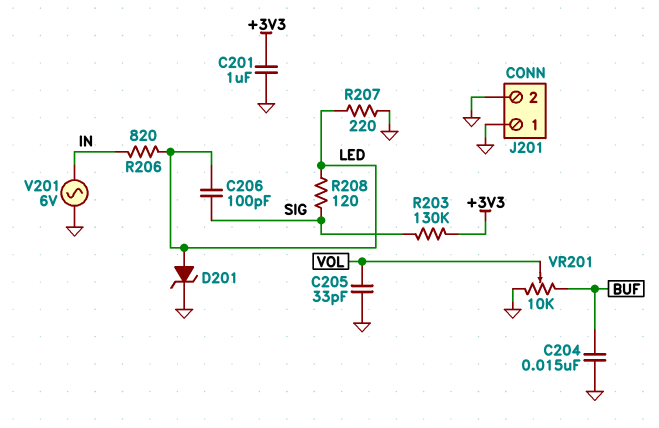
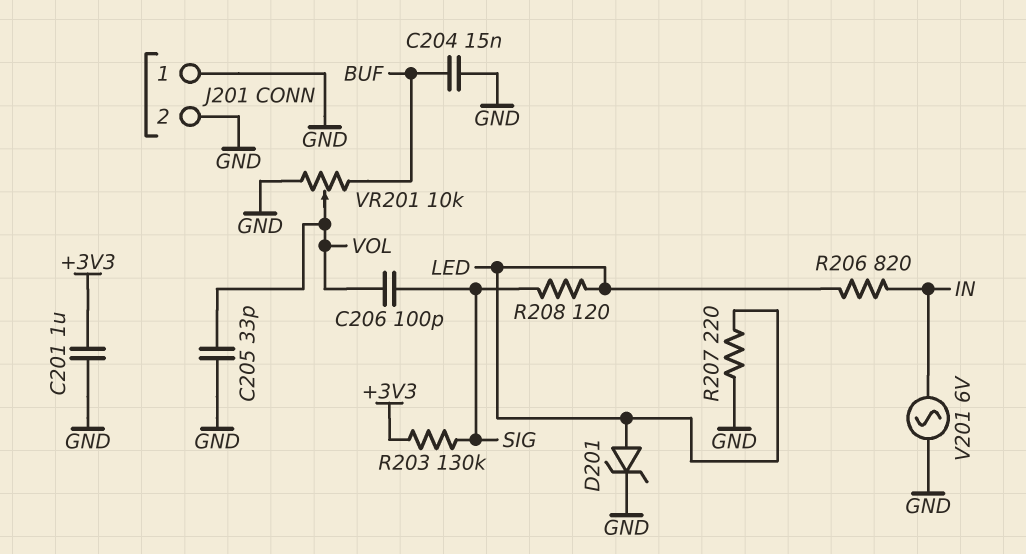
C206: 100pF (LED, SIG) -> 100pF (SIG, VOL)

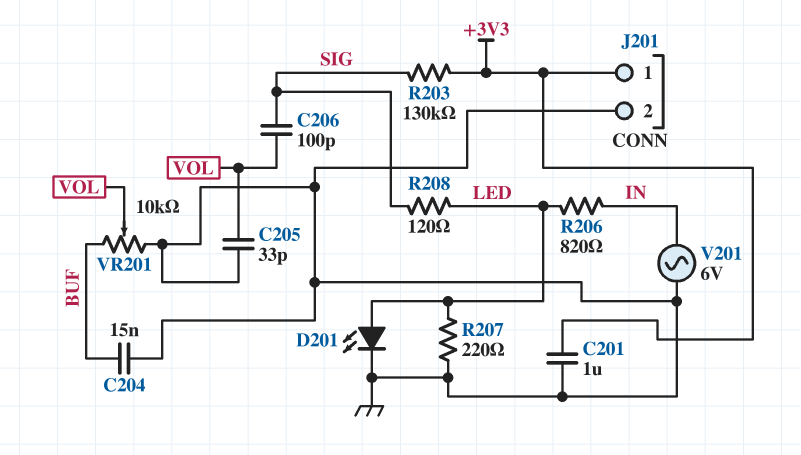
D201: zener (A LED, K GND) -> LED (A LED, K GND)
J201 pin 1: GND -> +3V3

